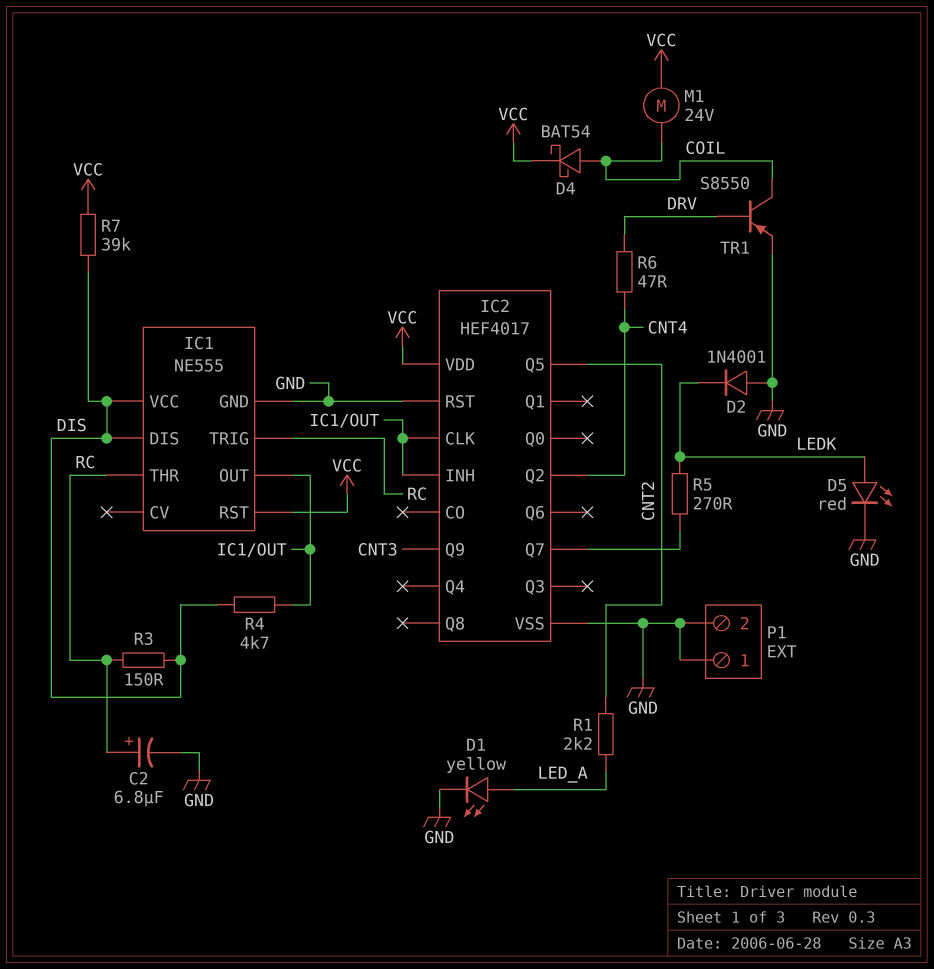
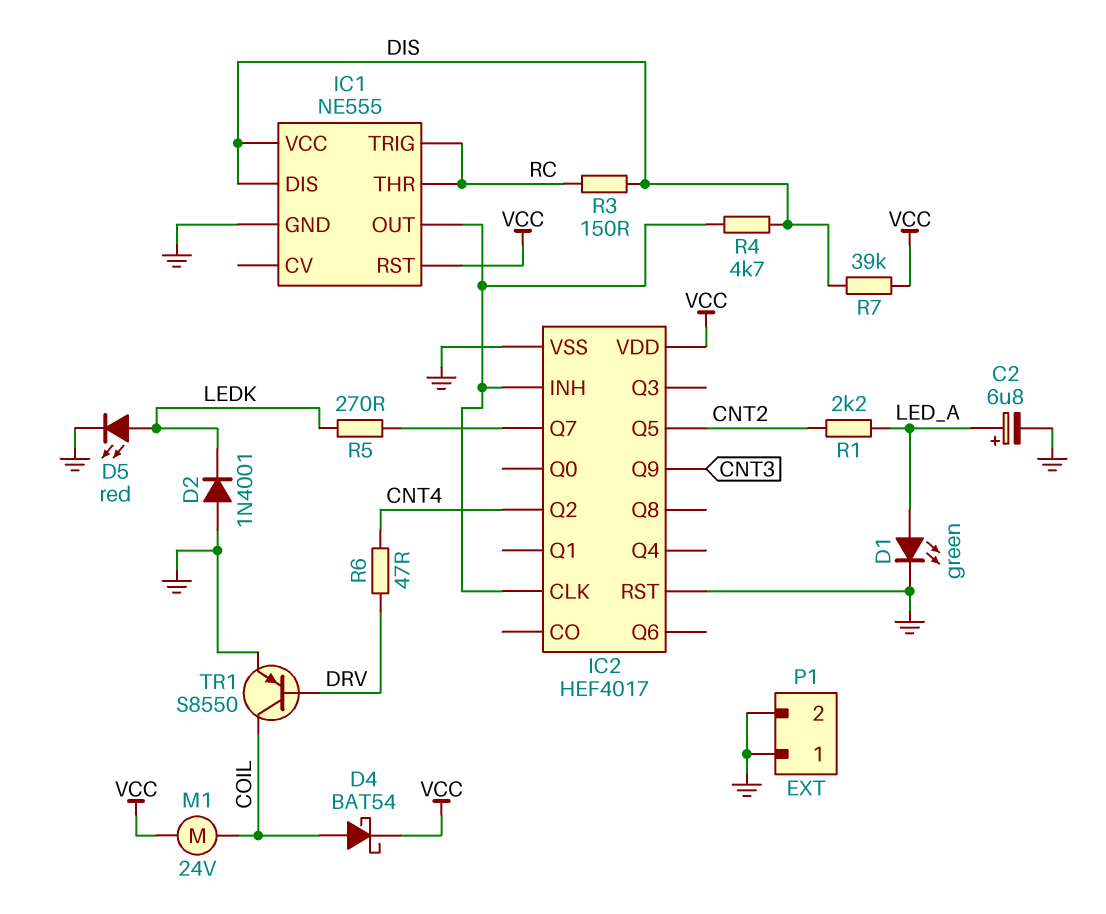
C2: 6.8uF (plus RC, minus GND) -> 6.8uF (plus LED_A, minus GND)
D1: LED yellow (A LED_A, K GND) -> LED green (A LED_A, K GND)

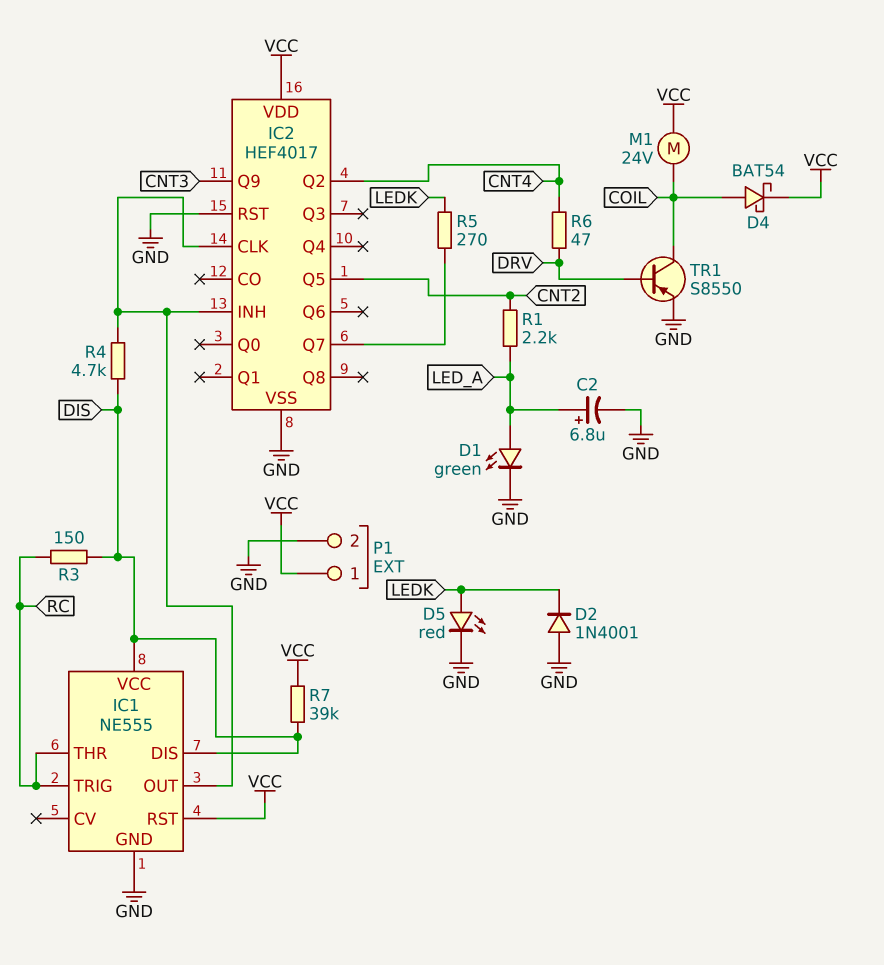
P1 pin 1: GND -> VCC

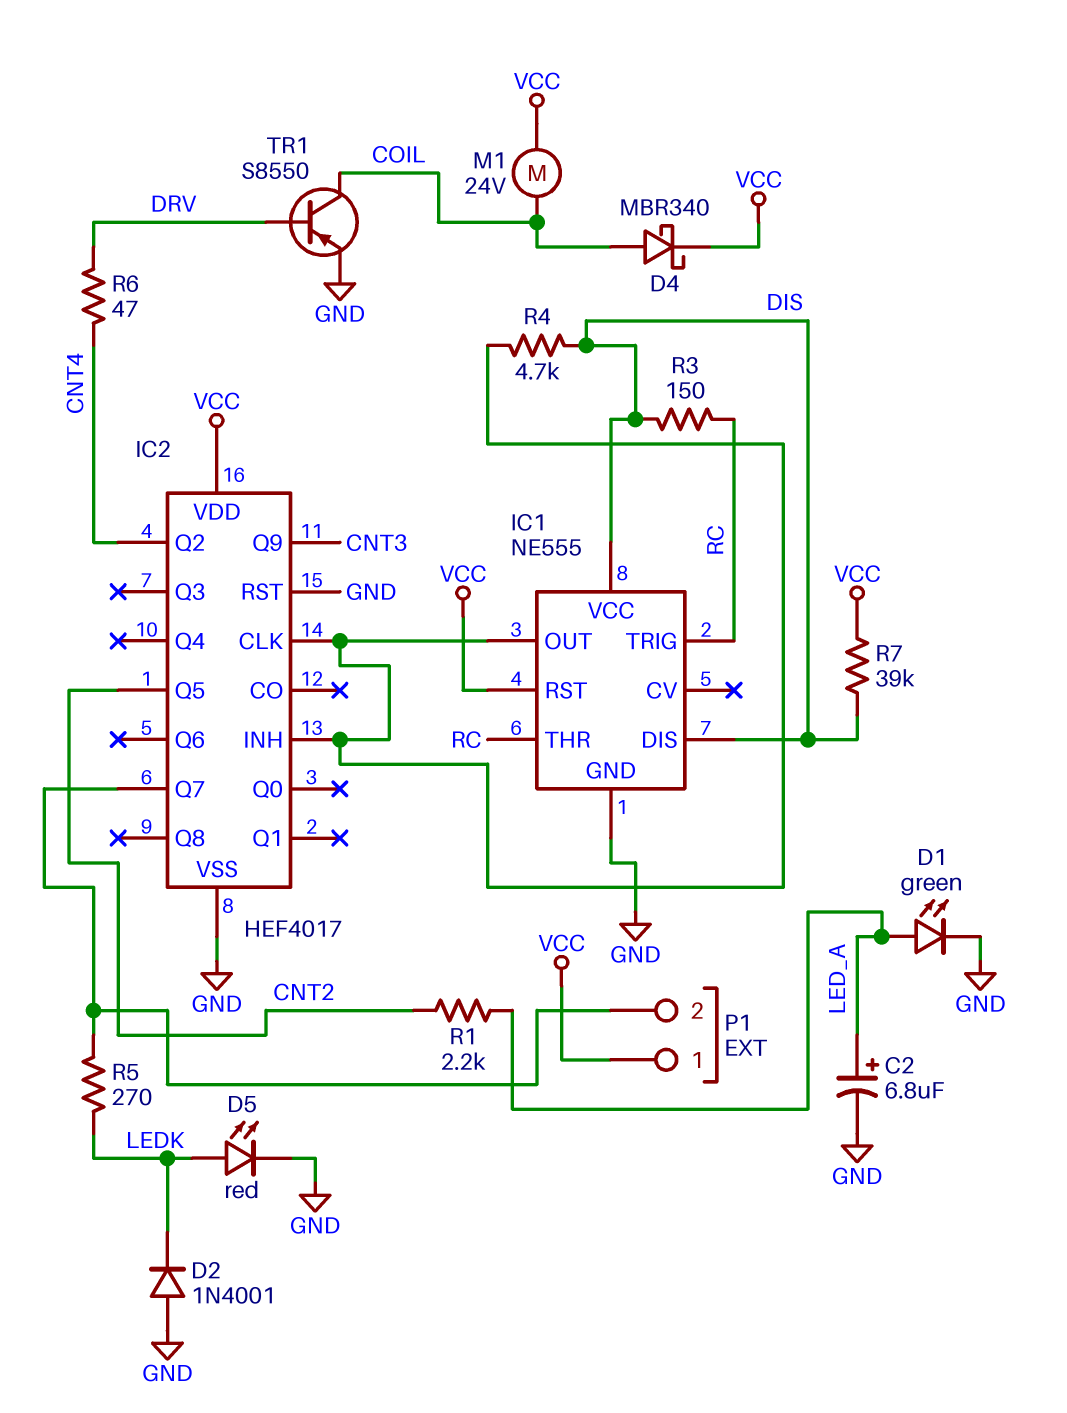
D4: schottky BAT54 (A COIL, K VCC) -> schottky MBR340 (A COIL, K VCC)
P1 pin 2: GND -> IC2/Q7

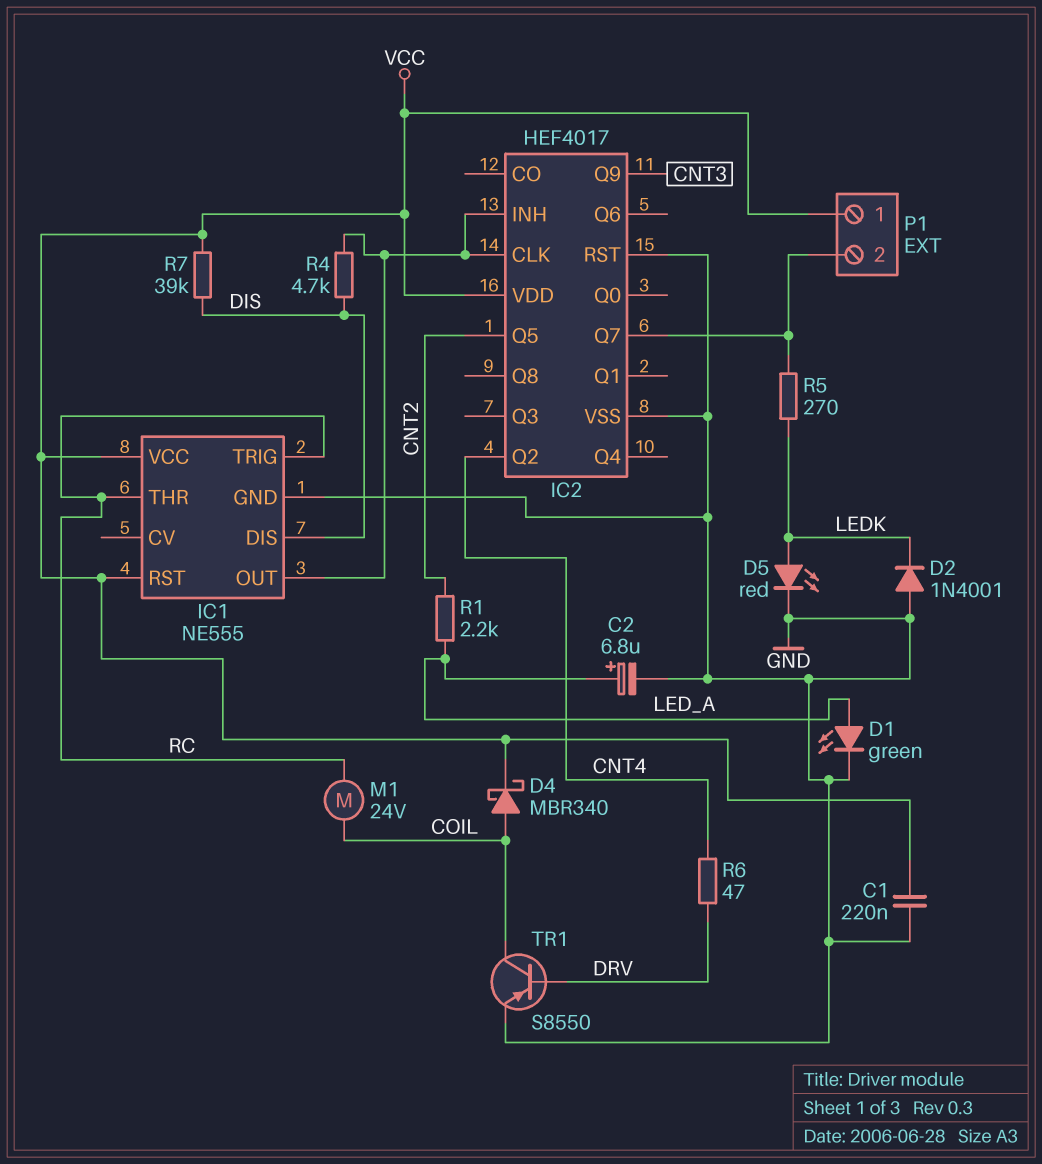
C1: none -> 220nF (GND, VCC)
IC1 pin VCC: DIS -> VCC
M1: motor 24V (COIL, VCC) -> motor 24V (COIL, RC)
R3: 150 (DIS, RC) -> none

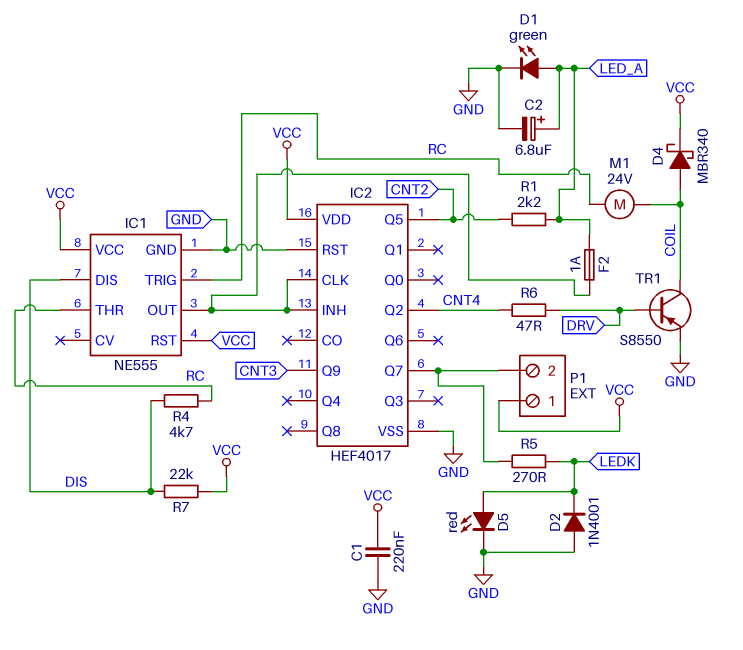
F2: none -> 1A (IC1/OUT, LED_A)
R4: 4.7k (DIS, IC1/OUT) -> 4.7k (DIS, RC)
R7: 39k (DIS, VCC) -> 22k (DIS, VCC)

